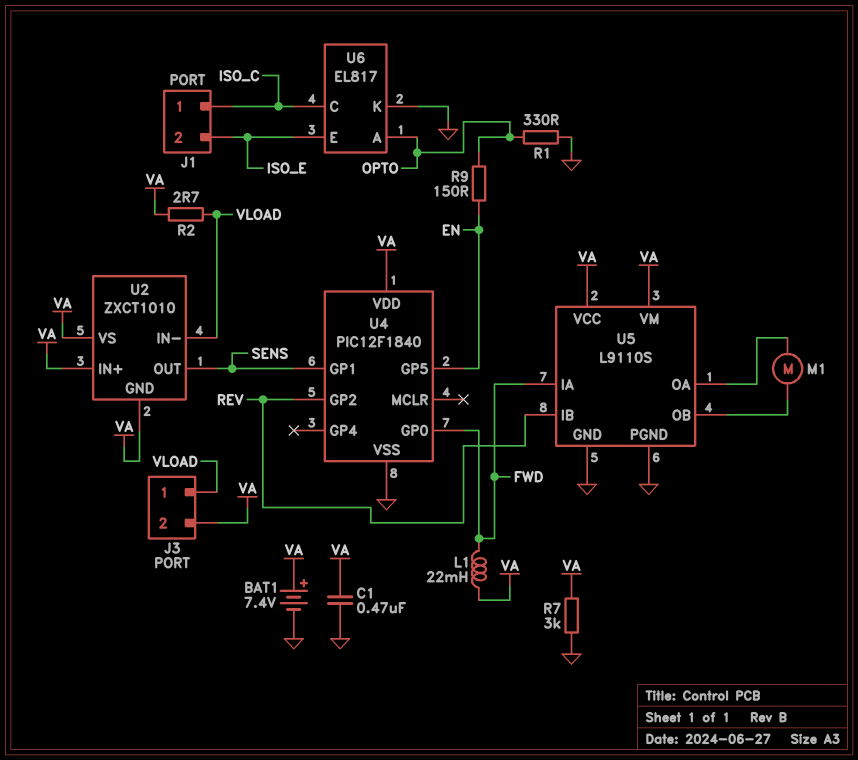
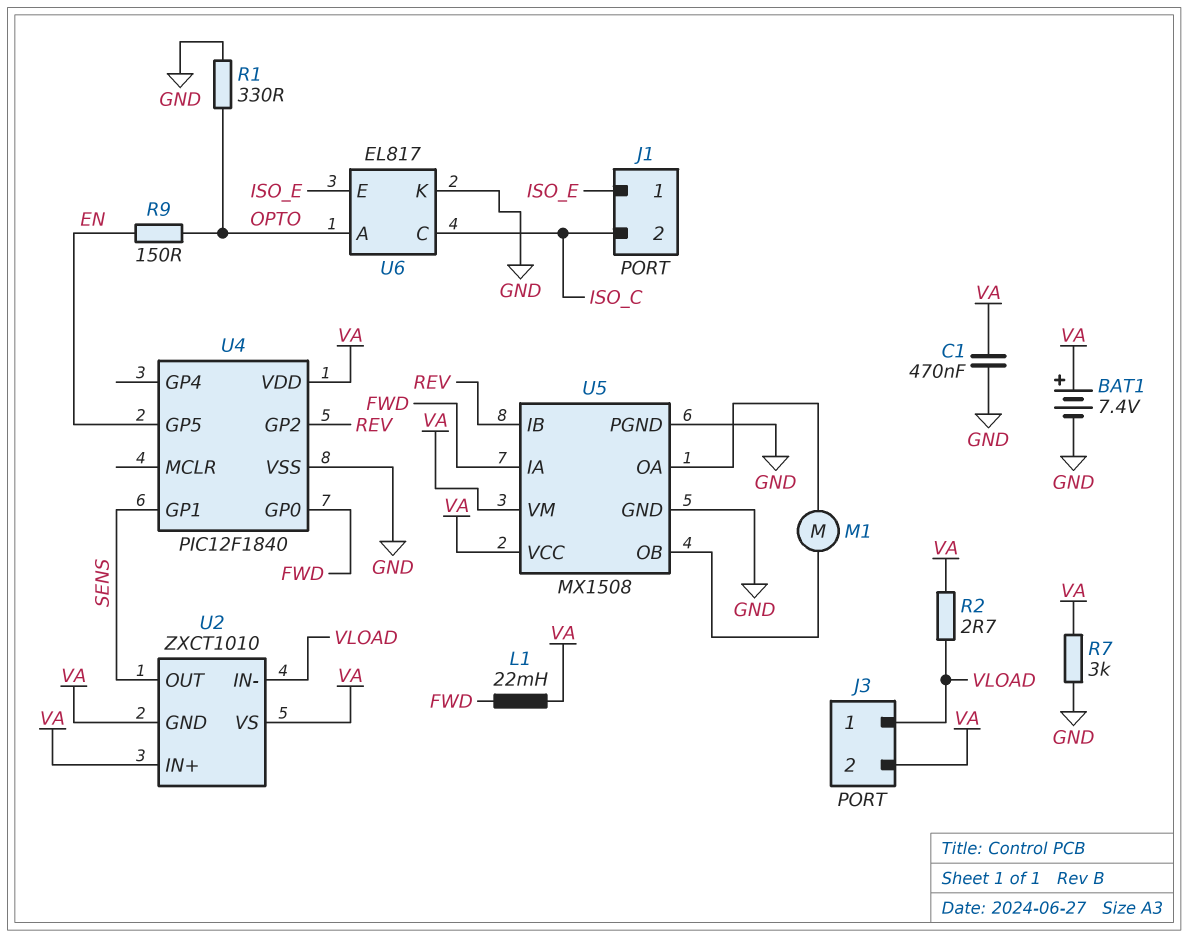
J1 pin 1: ISO_C -> ISO_E
J1 pin 2: ISO_E -> ISO_C
U5: L9110S -> MX1508

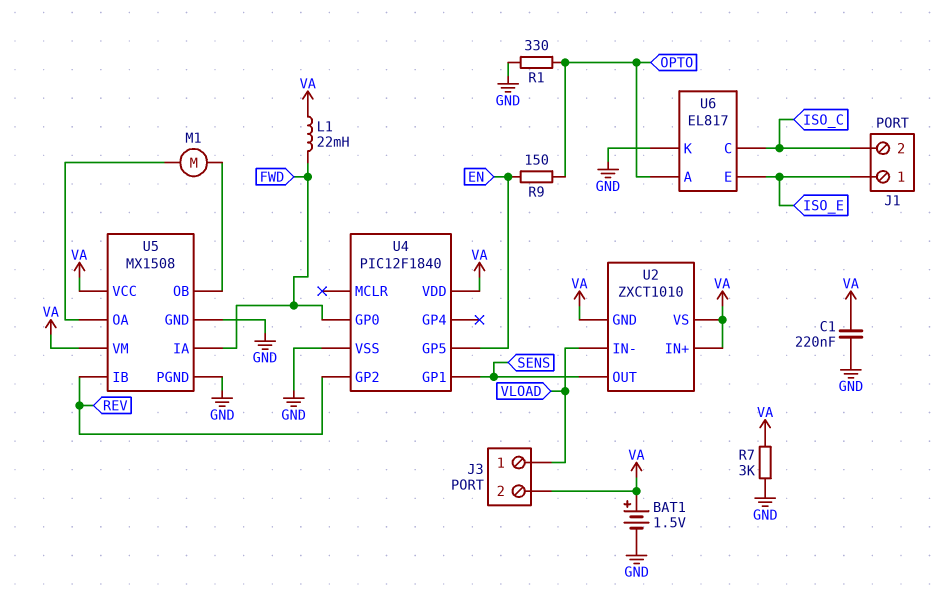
BAT1: 7.4V (plus VA, minus GND) -> 1.5V (plus VA, minus GND)
C1: 470nF (GND, VA) -> 220nF (GND, VA)
R2: 2.7 (VA, VLOAD) -> none

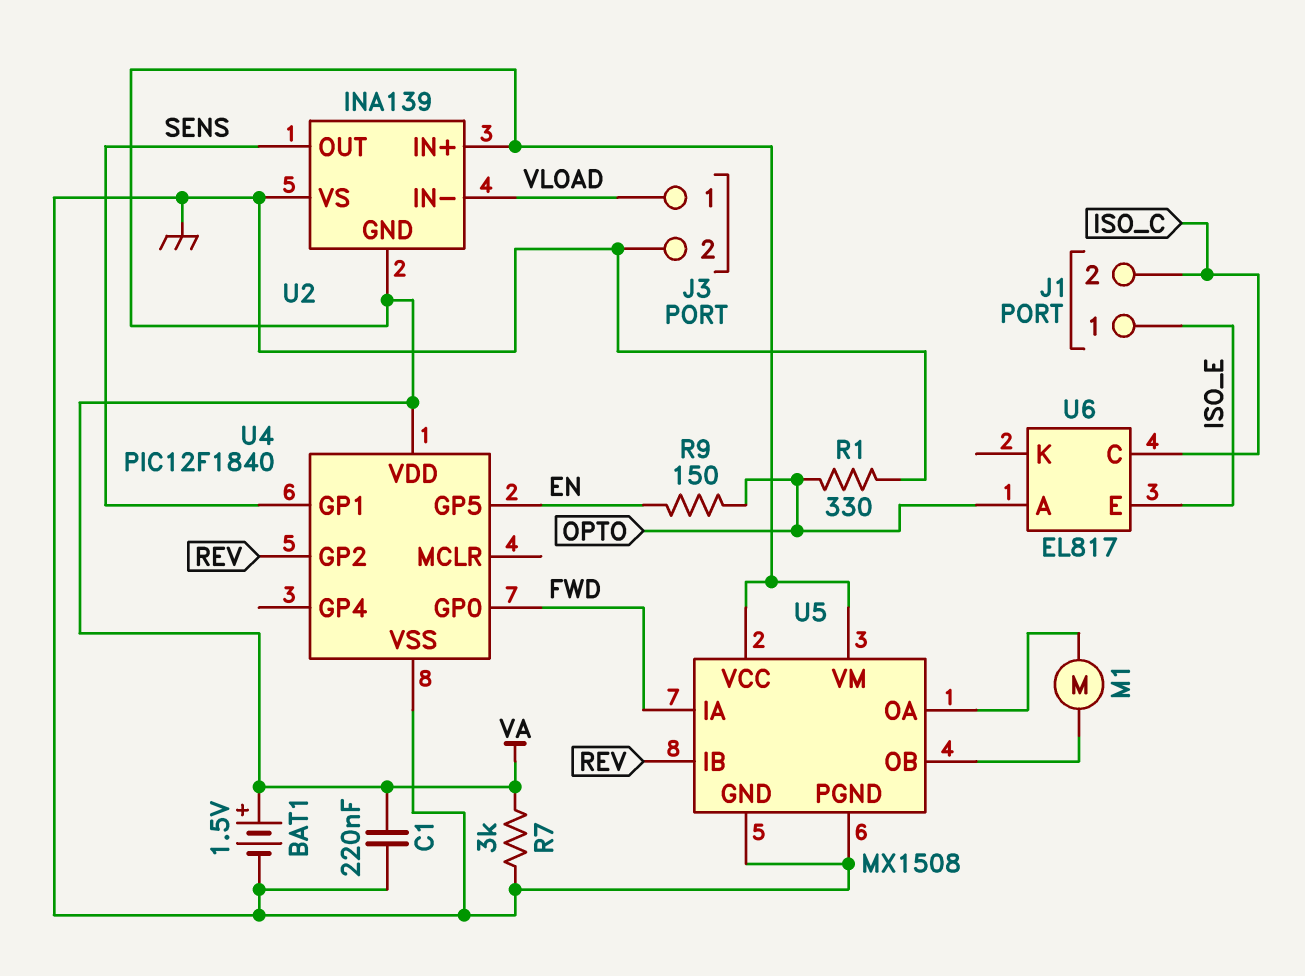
J3 pin 2: VA -> GND
L1: 22mH (FWD, VA) -> none
U2: ZXCT1010 -> INA139
U2 pin VS: VA -> GND
U6 pin K: GND -> none

